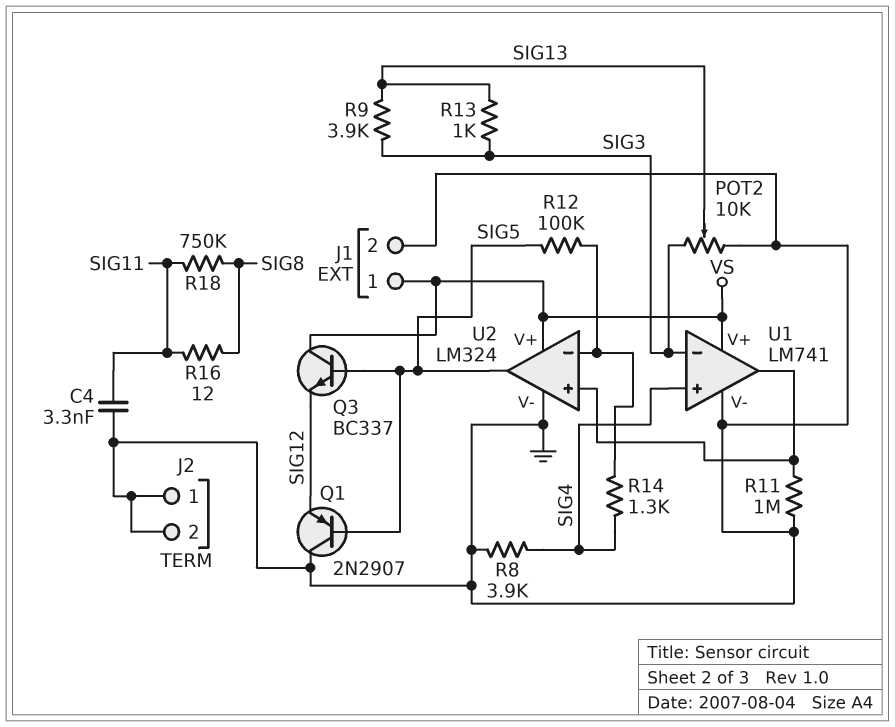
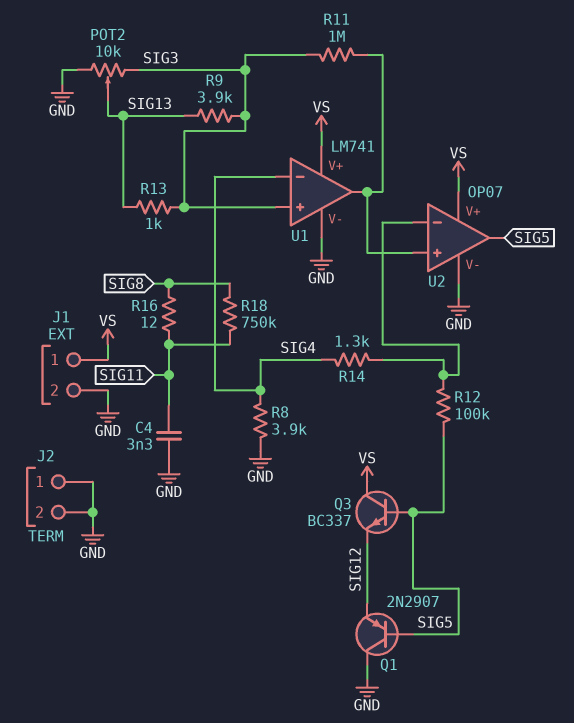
R11: 1M (GND, U1/out) -> 1M (SIG3, U1/out)
U1 pin in+: SIG4 -> SIG3
U1 pin in-: SIG3 -> SIG4
U2: LM324 -> OP07

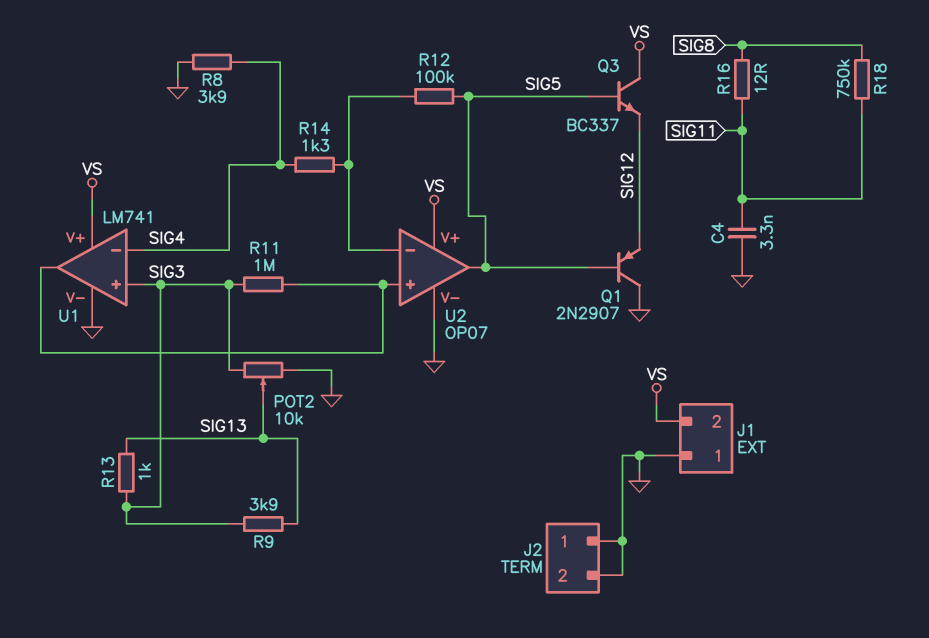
J1 pin 1: VS -> GND
J1 pin 2: GND -> VS

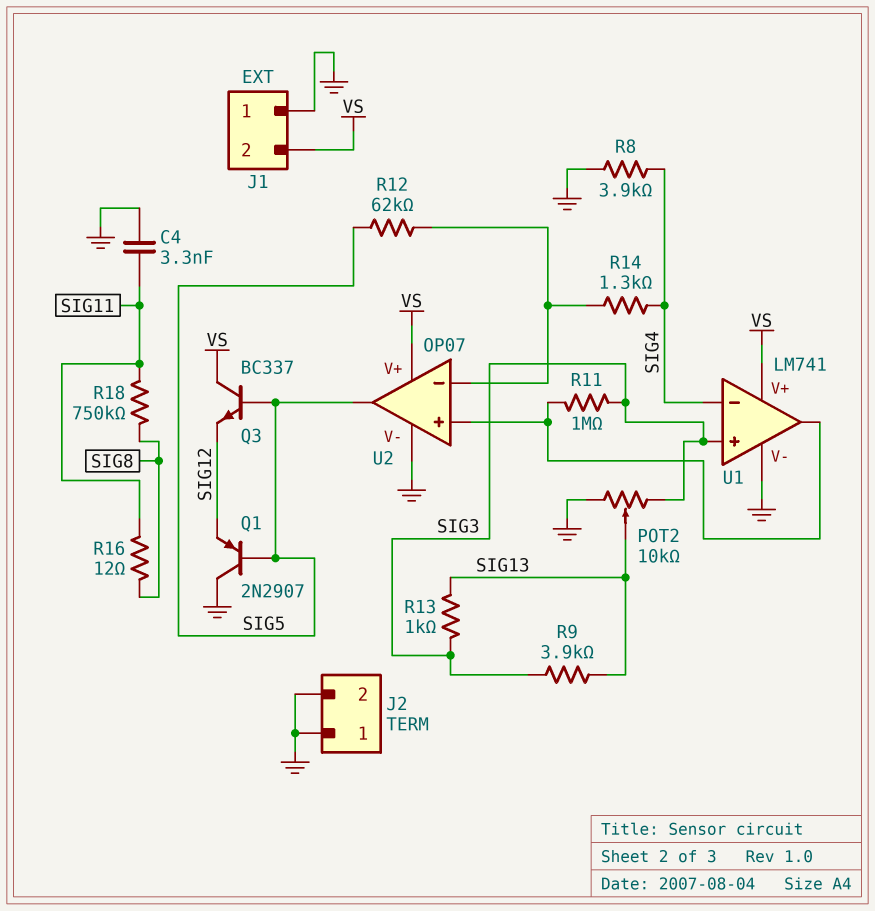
R12: 100k (SIG5, U2/in-) -> 62k (SIG5, U2/in-)

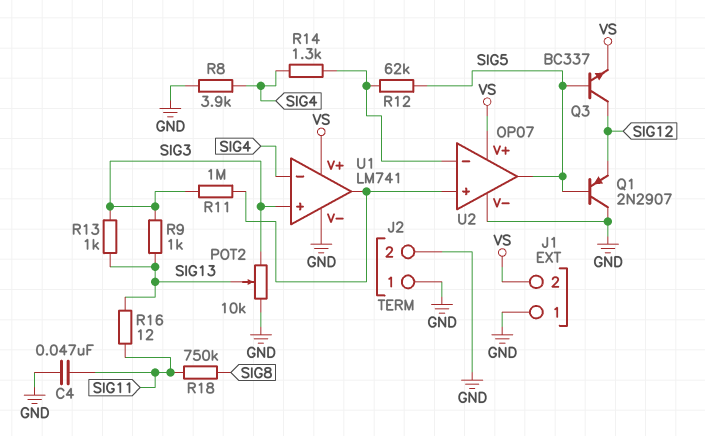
C4: 3.3nF (GND, SIG11) -> 47nF (GND, SIG11)
Q3: NPN BC337 (B SIG5, C VS, E SIG12) -> NPN BC337 (B SIG5, C SIG12, E VS)
R9: 3.9k (SIG3, SIG13) -> 1k (SIG3, SIG13)
R16: 12 (SIG8, SIG11) -> 12 (SIG11, SIG13)

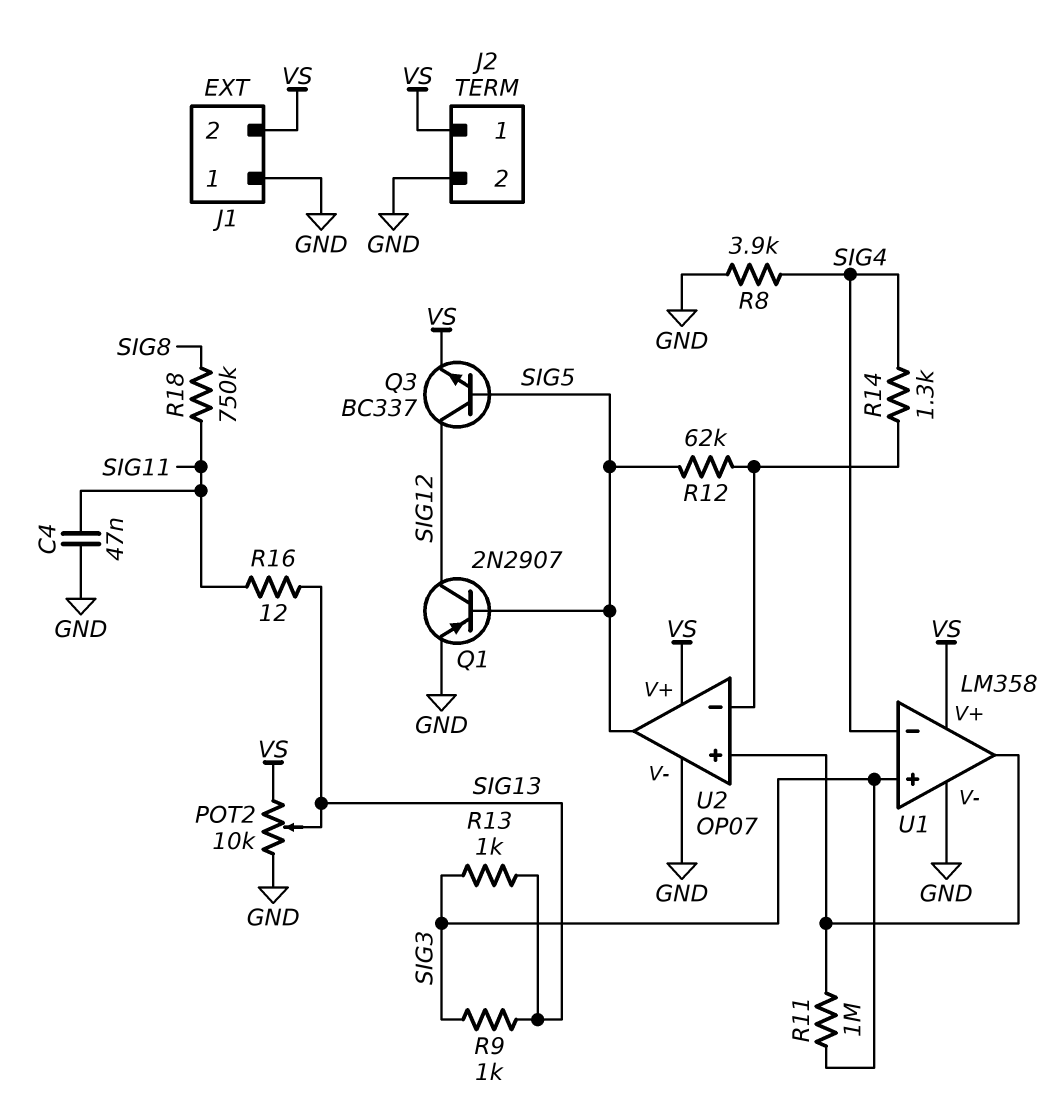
J2 pin 1: GND -> VS
POT2: 10k (GND, SIG3, wiper SIG13) -> 10k (GND, VS, wiper SIG13)
Q1: PNP 2N2907 (B SIG5, C GND, E SIG12) -> PNP 2N2907 (B SIG5, C SIG12, E GND)
U1: LM741 -> LM358

